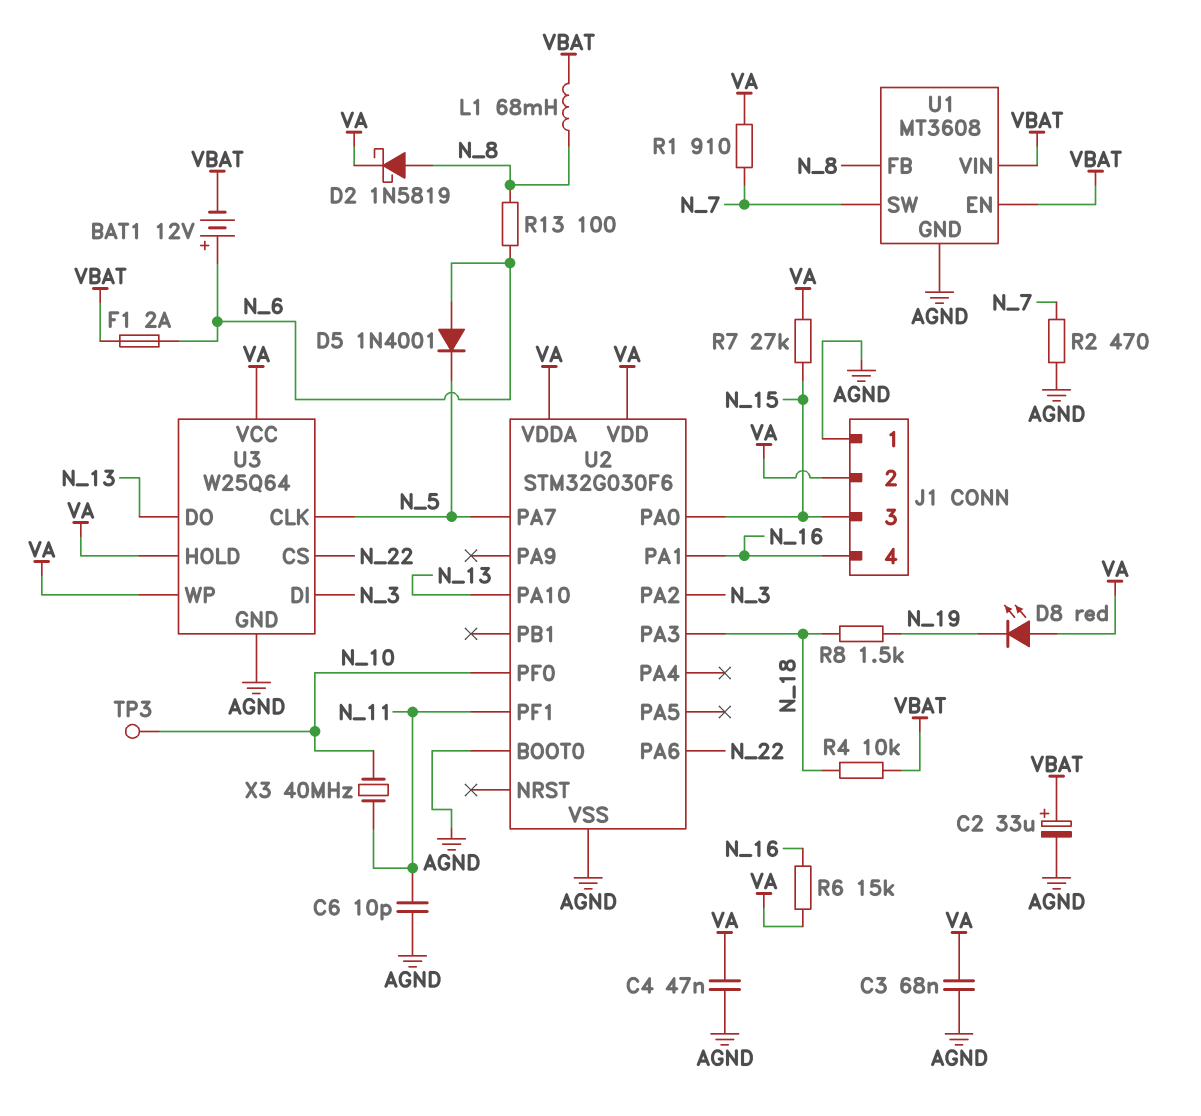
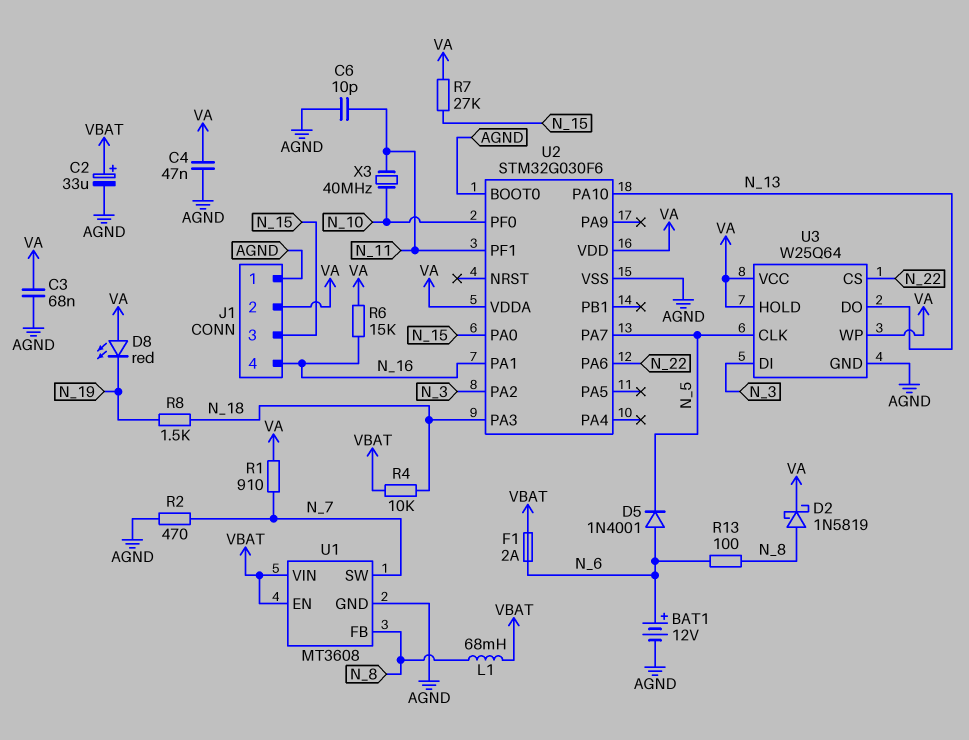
BAT1: 12V (plus N_6, minus VBAT) -> 12V (plus N_6, minus AGND)
TP3: test point (N_10) -> none

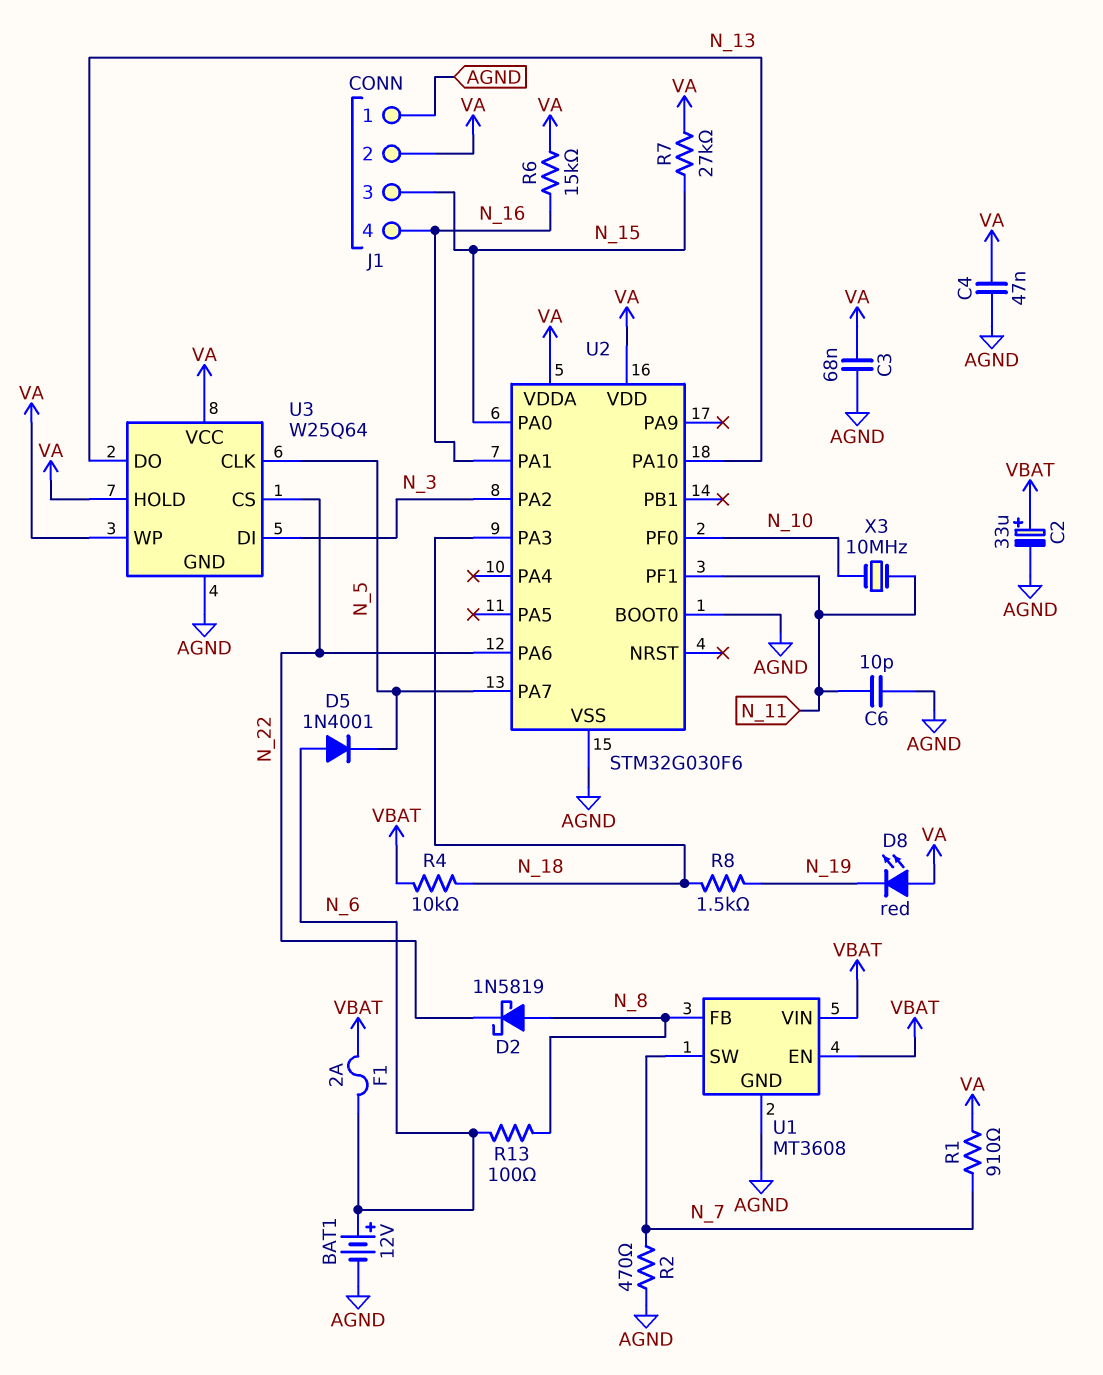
D2: schottky 1N5819 (A N_8, K VA) -> schottky 1N5819 (A N_8, K N_22)
L1: 68mH (N_8, VBAT) -> none
X3: 40MHz (N_10, N_11) -> 10MHz (N_10, N_11)

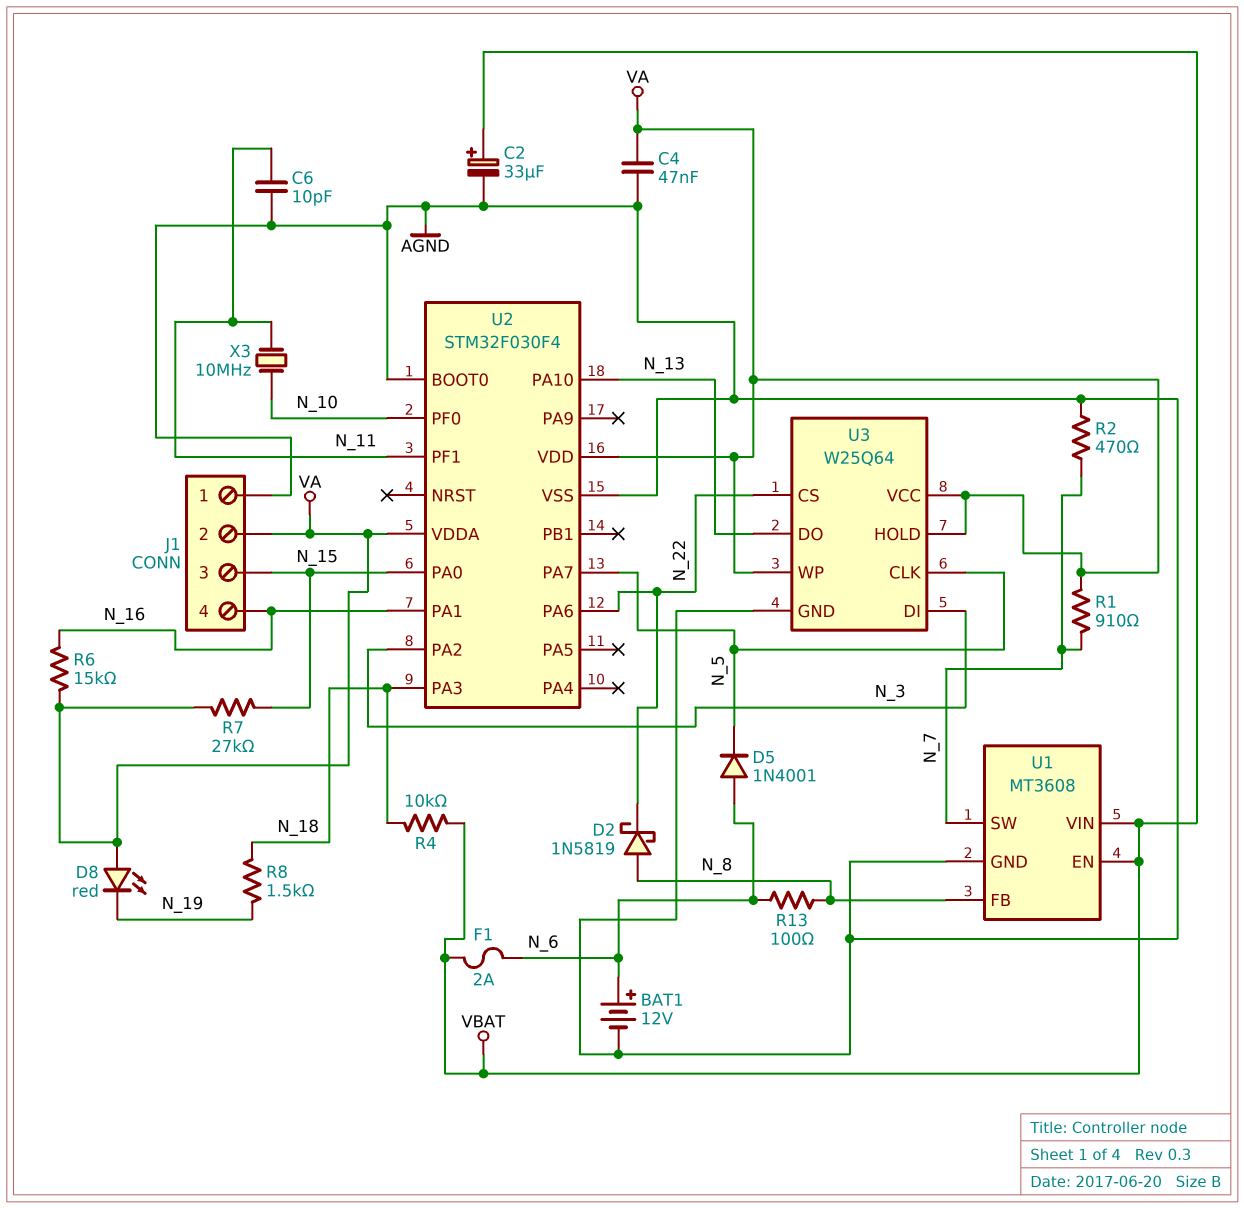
C3: 68nF (AGND, VA) -> none
U2: STM32G030F6 -> STM32F030F4

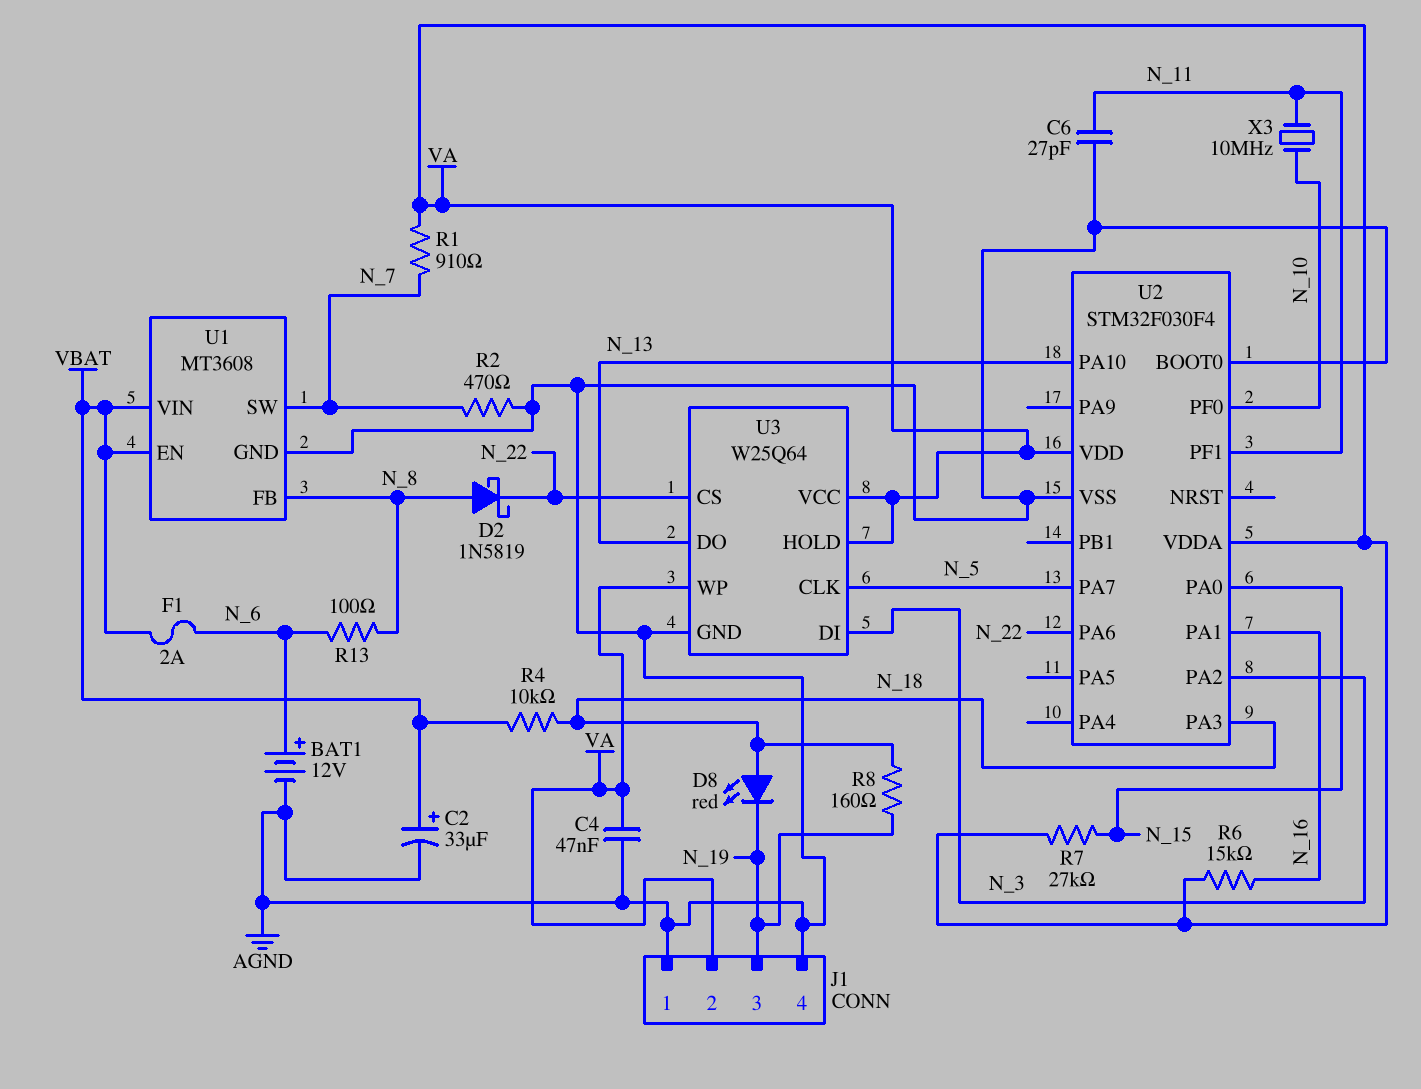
C6: 10pF (AGND, N_11) -> 27pF (AGND, N_11)
D5: diode 1N4001 (A N_6, K N_5) -> none
D8: LED red (A VA, K N_19) -> LED red (A N_18, K N_19)
J1 pin 3: N_15 -> N_19
J1 pin 4: N_16 -> AGND
R8: 1.5k (N_18, N_19) -> 160 (N_18, N_19)

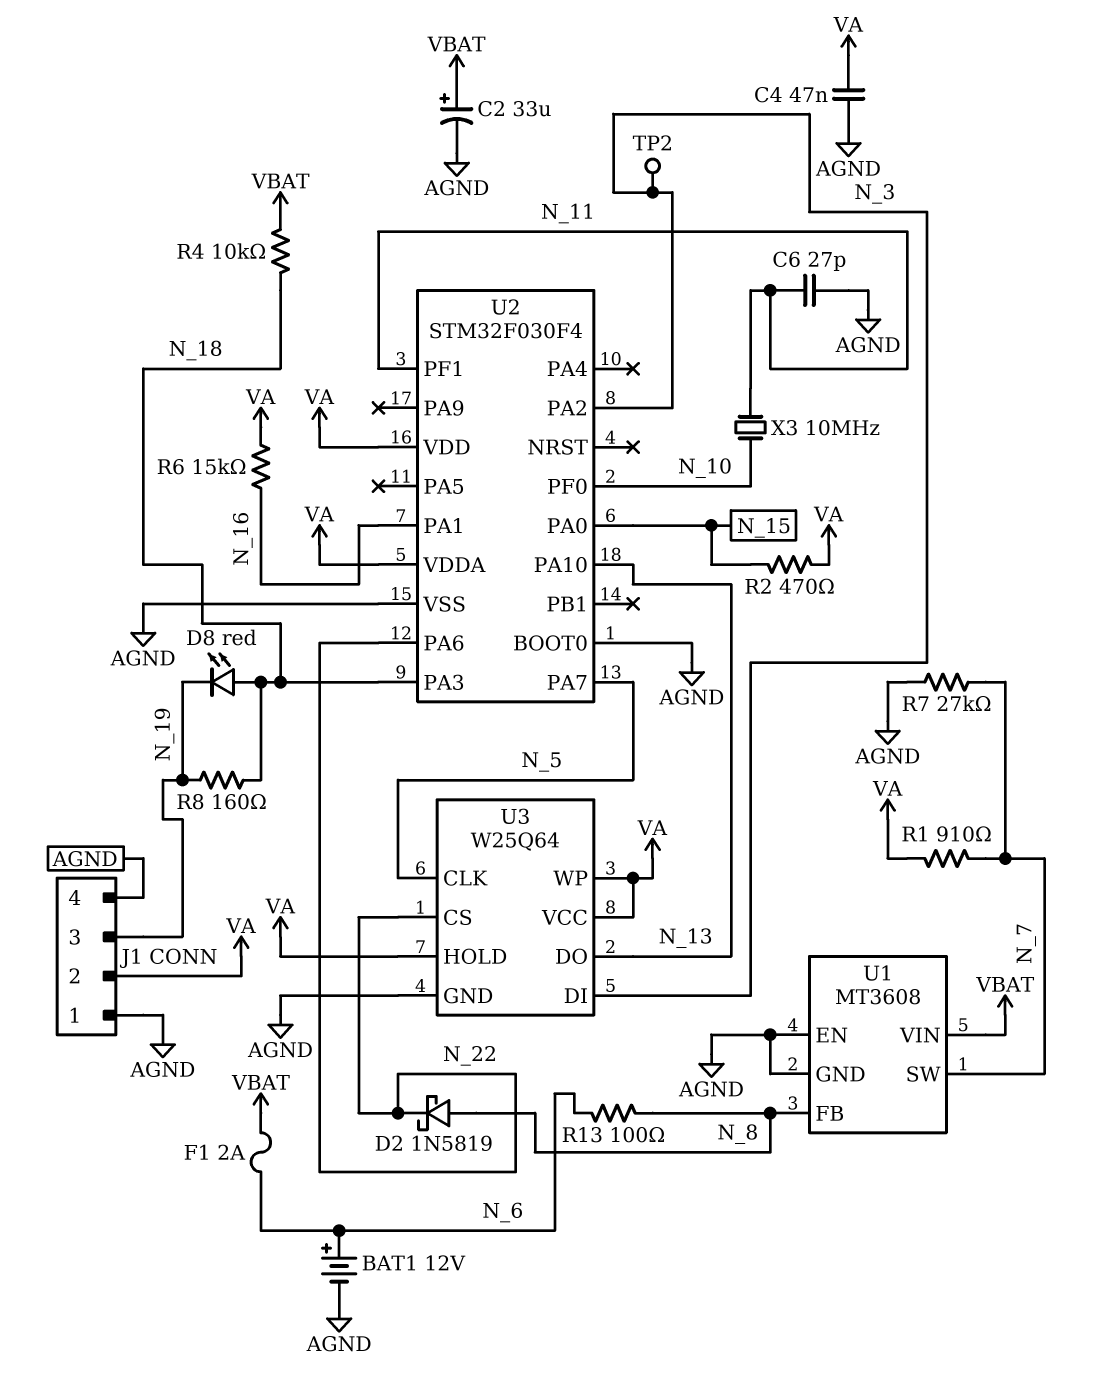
R2: 470 (AGND, N_7) -> 470 (N_15, VA)
R7: 27k (N_15, VA) -> 27k (AGND, N_7)
TP2: none -> test point (N_3)
U1 pin EN: VBAT -> AGND

